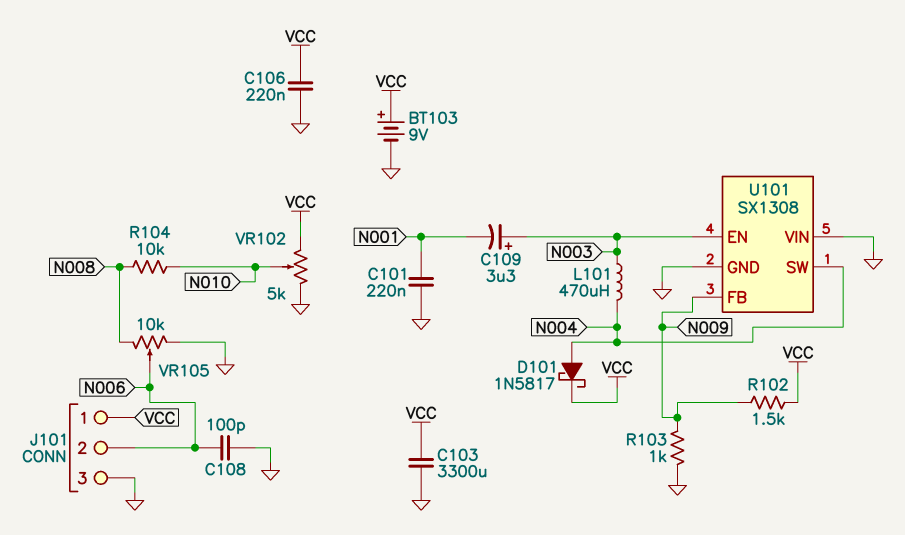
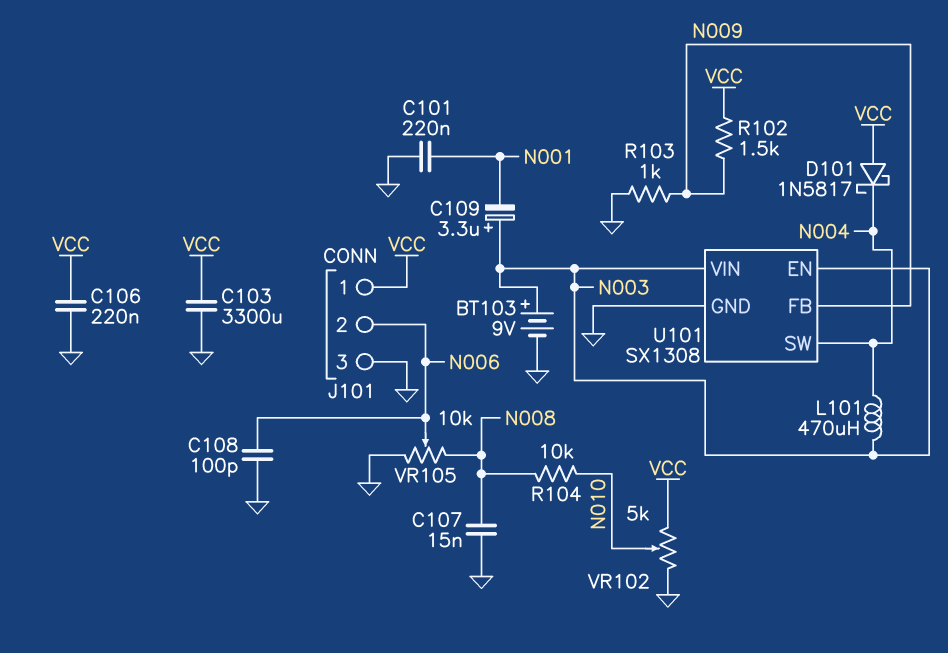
BT103: 9V (plus VCC, minus GND) -> 9V (plus N003, minus GND)
C107: none -> 15nF (GND, N008)
D101: schottky 1N5817 (A N004, K VCC) -> schottky 1N5817 (A VCC, K N004)
U101 pin VIN: GND -> N003

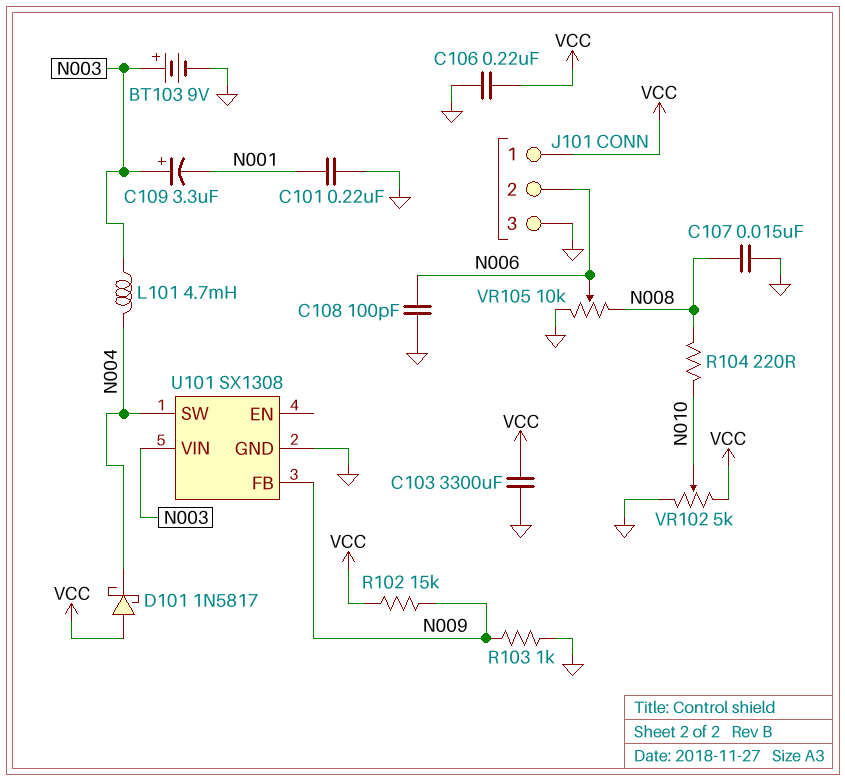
L101: 470uH (N003, N004) -> 4.7mH (N003, N004)
R102: 1.5k (N009, VCC) -> 15k (N009, VCC)
R104: 10k (N008, N010) -> 220 (N008, N010)
U101 pin EN: N003 -> none

